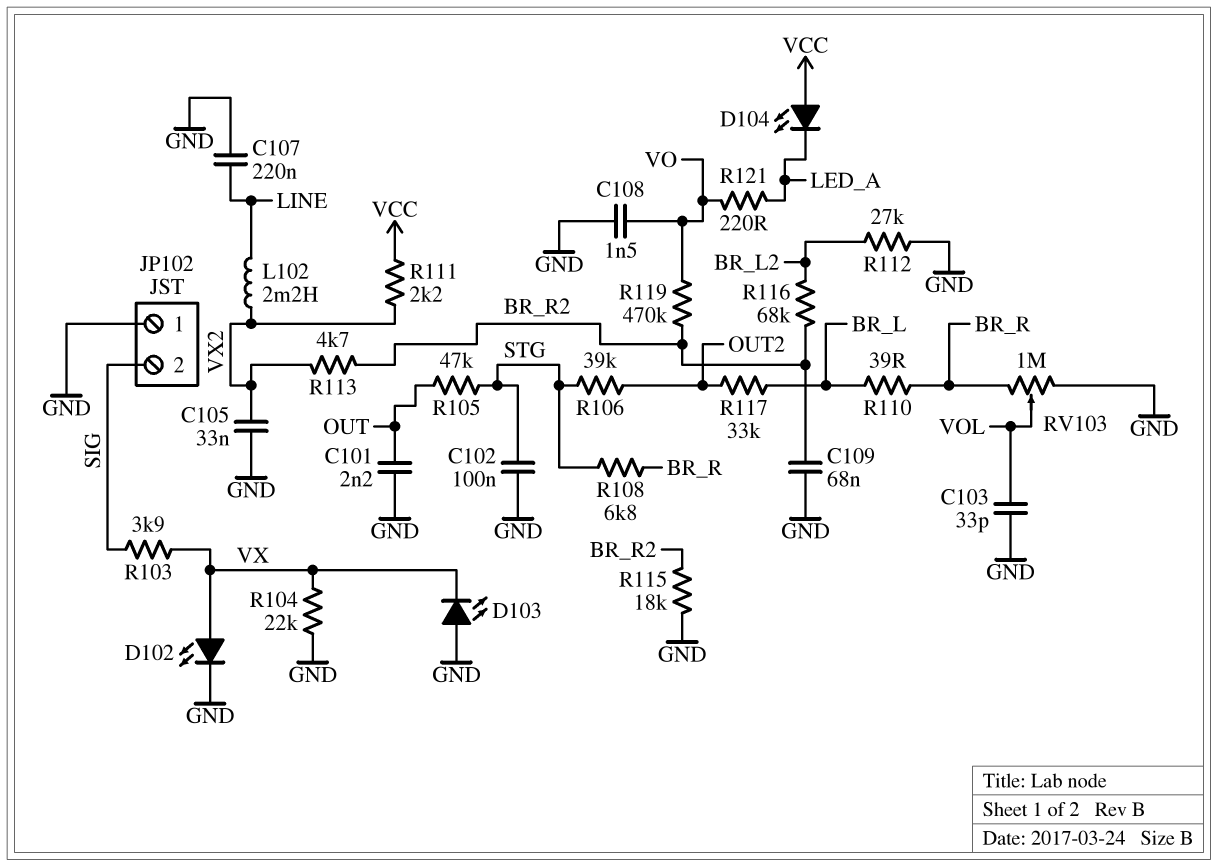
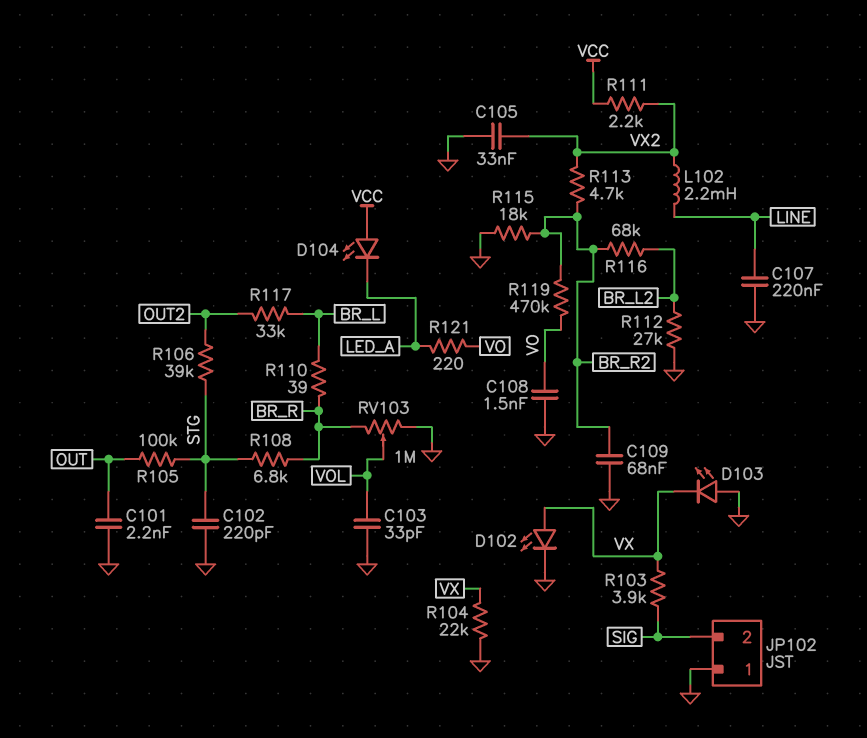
C102: 100nF (GND, STG) -> 220pF (GND, STG)
R105: 47k (OUT, STG) -> 100k (OUT, STG)

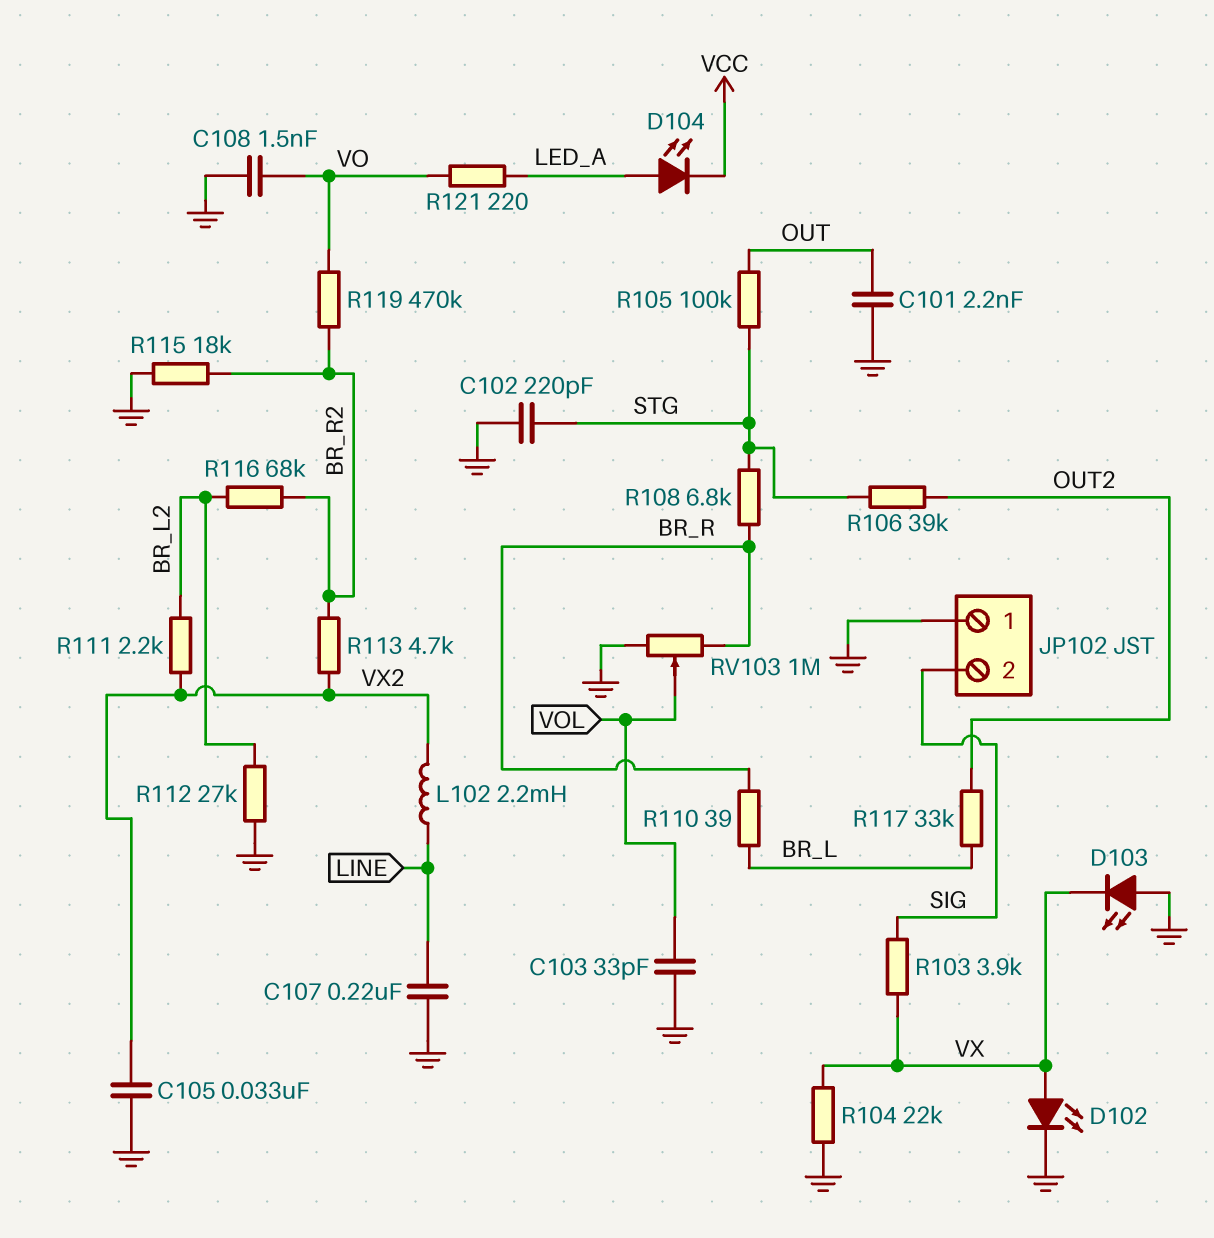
C109: 68nF (BR_R2, GND) -> none
D104: LED (A VCC, K LED_A) -> LED (A LED_A, K VCC)
R111: 2.2k (VCC, VX2) -> 2.2k (BR_L2, VX2)

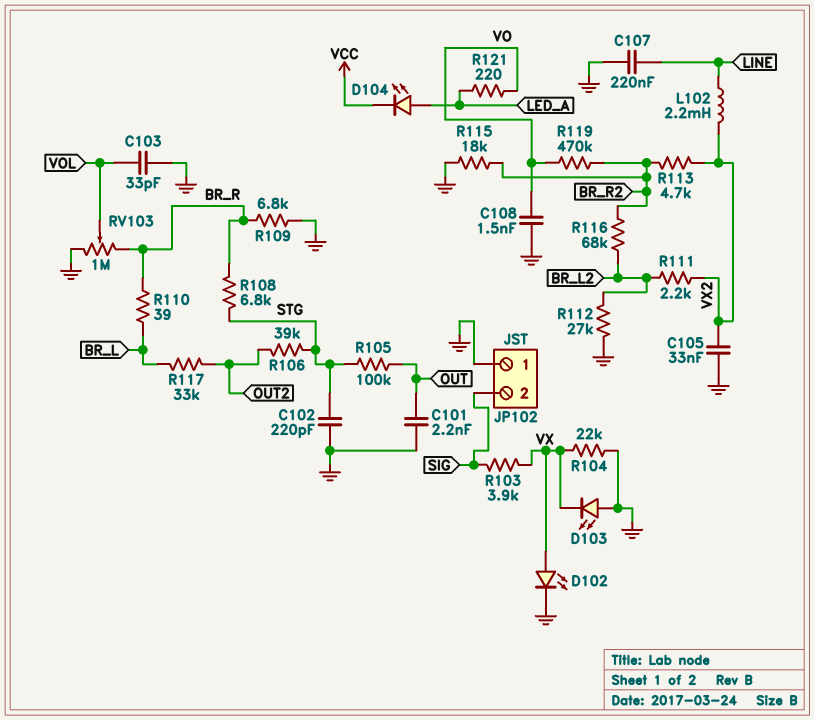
R109: none -> 6.8k (BR_R, GND)

